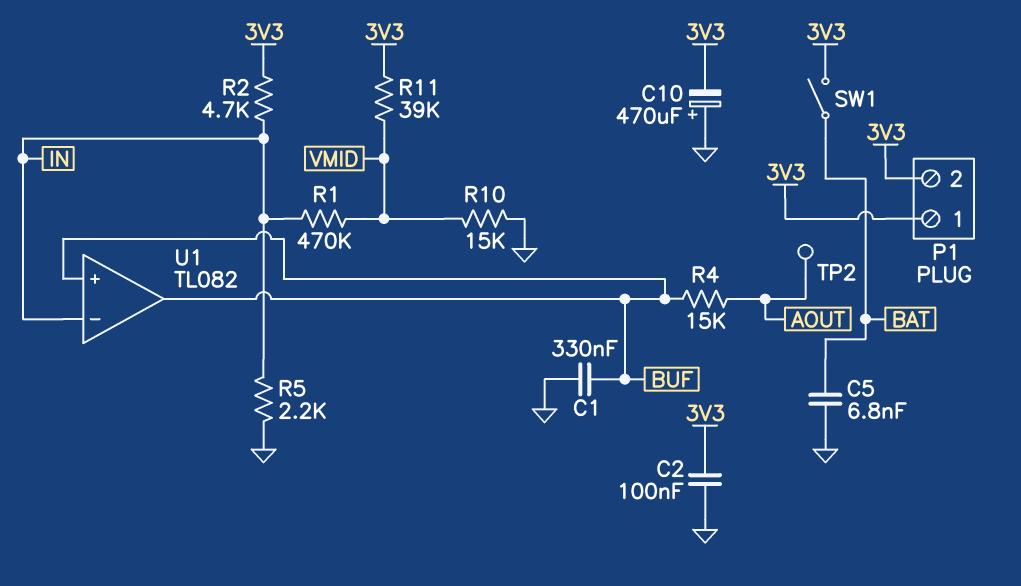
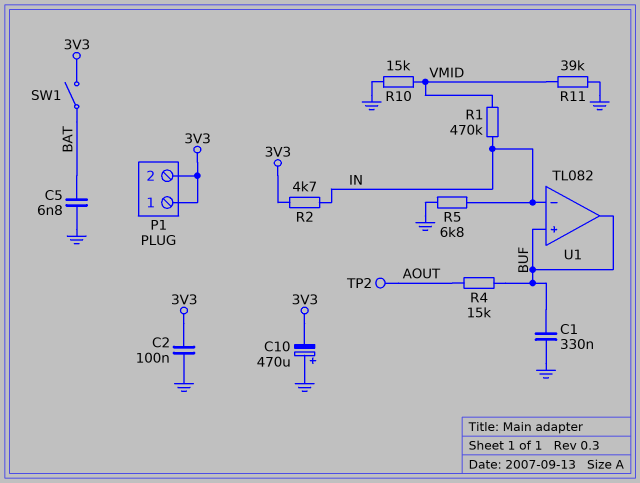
R5: 2.2k (GND, IN) -> 6.8k (GND, IN)
R11: 39k (3V3, VMID) -> 39k (GND, VMID)

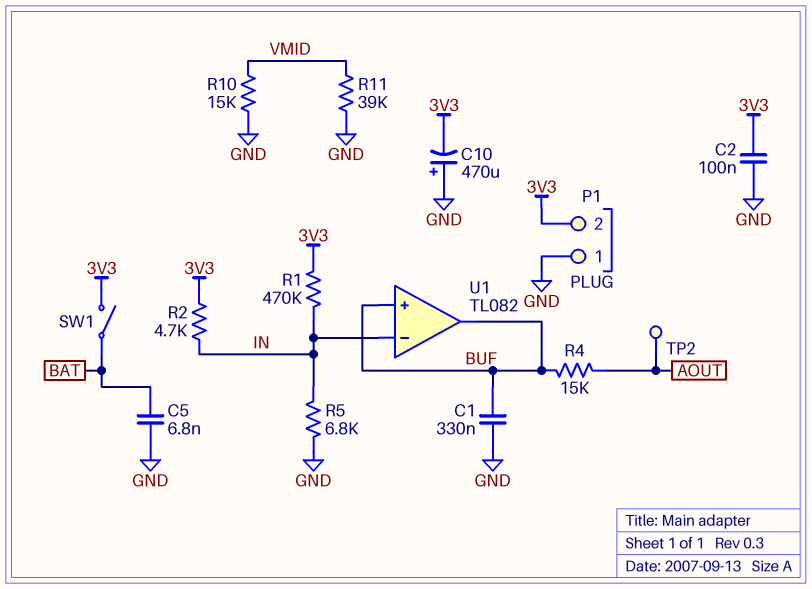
P1 pin 1: 3V3 -> GND
R1: 470k (IN, VMID) -> 470k (3V3, IN)

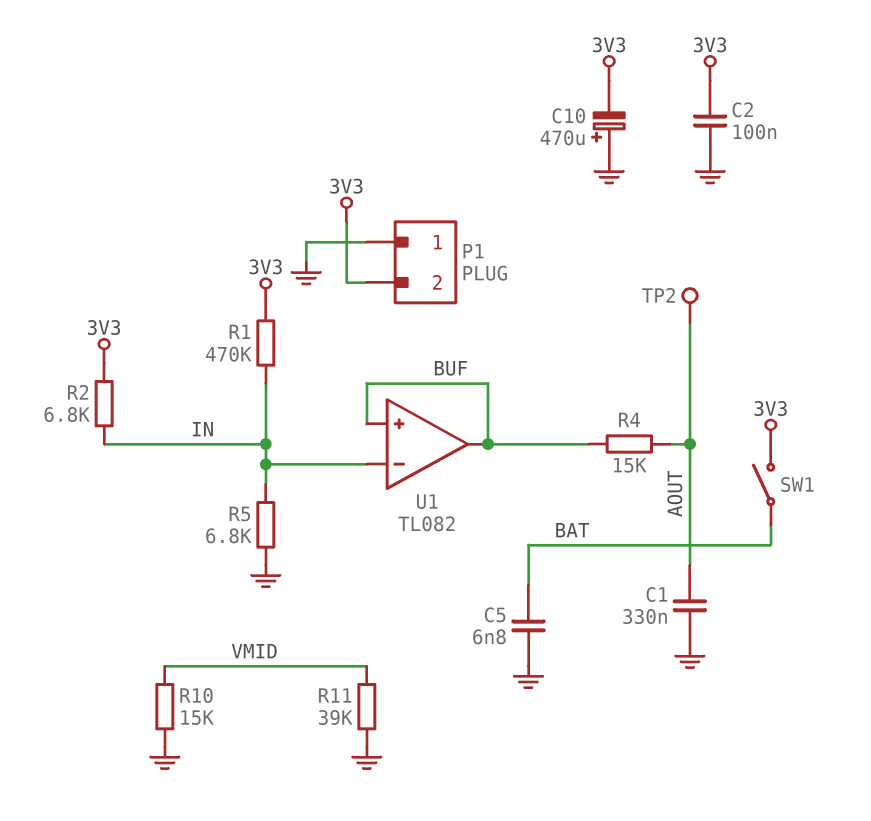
C1: 330nF (BUF, GND) -> 330nF (AOUT, GND)
R2: 4.7k (3V3, IN) -> 6.8k (3V3, IN)

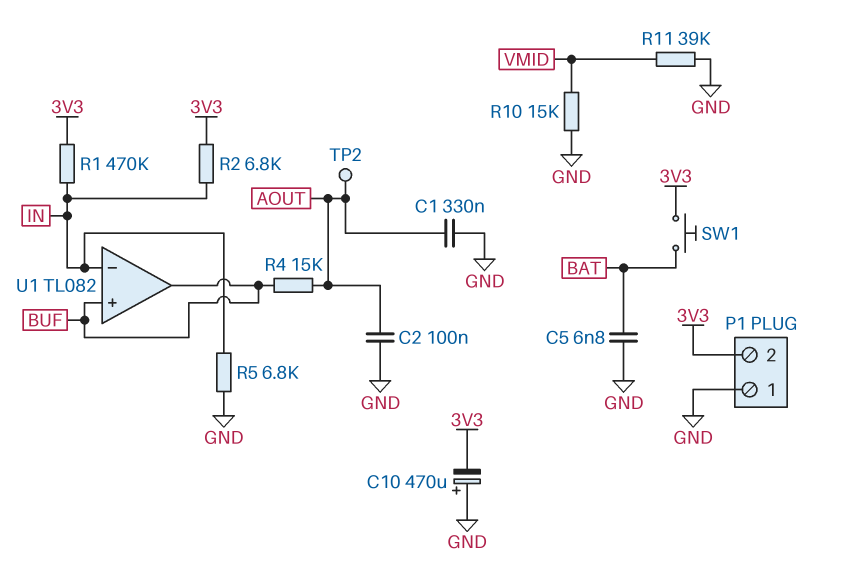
C2: 100nF (3V3, GND) -> 100nF (AOUT, GND)
SW1: switch (3V3, BAT) -> button (3V3, BAT)

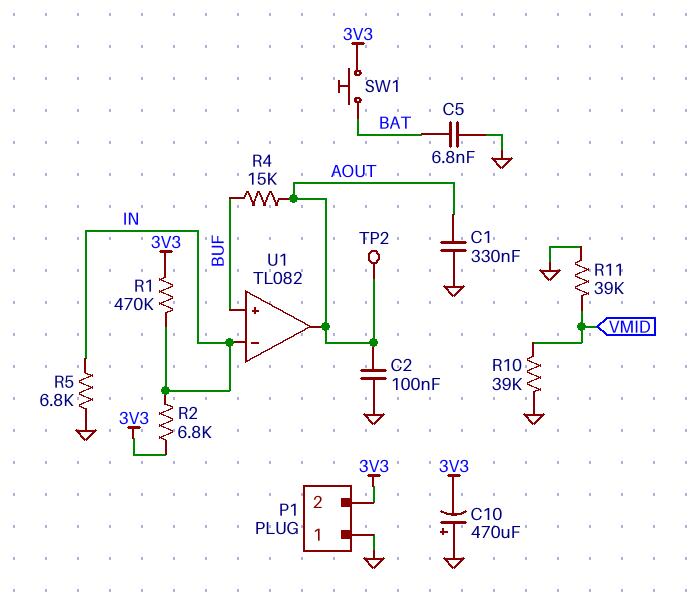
R10: 15k (GND, VMID) -> 39k (GND, VMID)
U1 pin out: BUF -> AOUT

